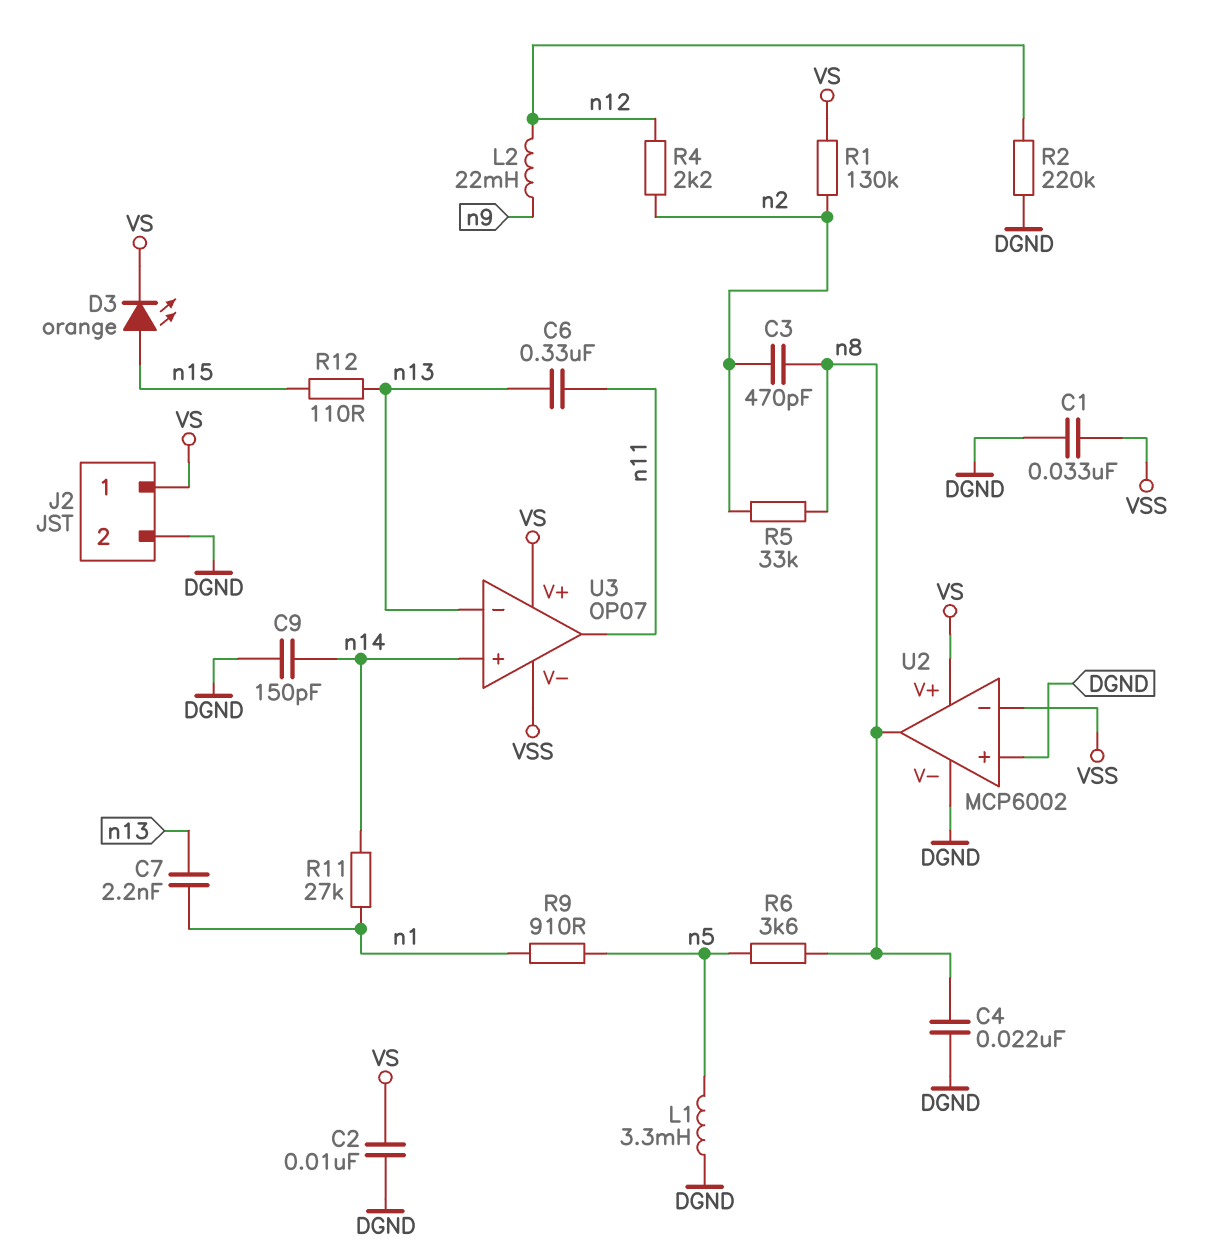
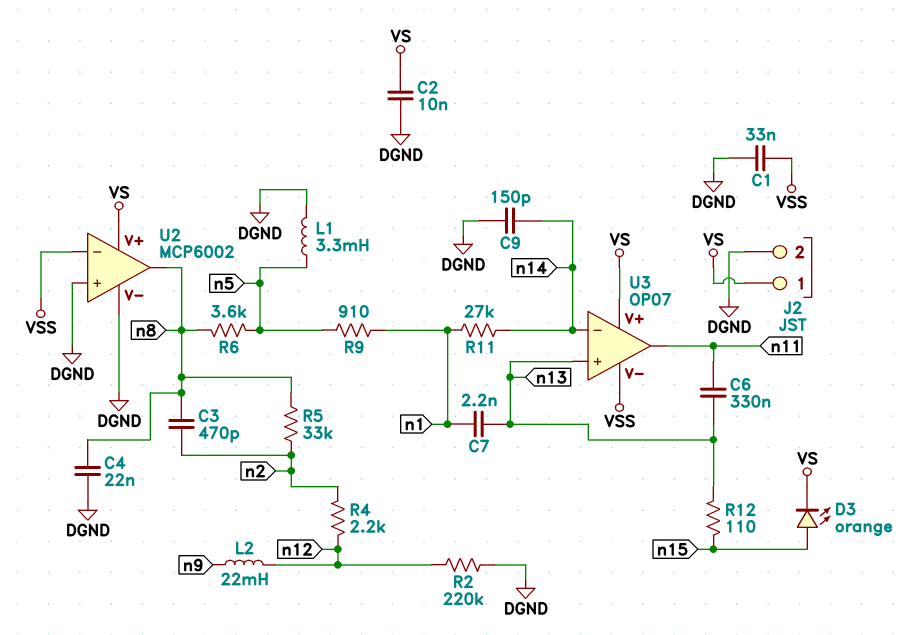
R1: 130k (VS, n2) -> none
U3 pin in+: n14 -> n13
U3 pin in-: n13 -> n14

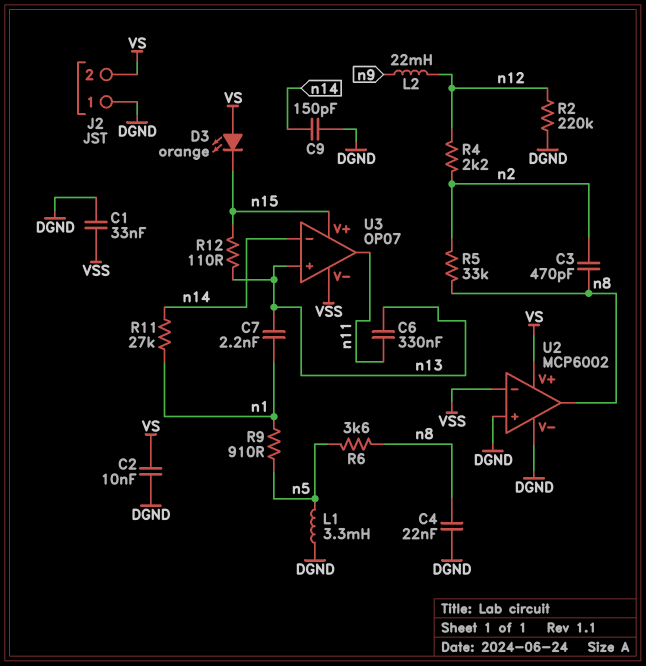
D3: LED orange (A n15, K VS) -> LED orange (A VS, K n15)
J2 pin 1: VS -> DGND
J2 pin 2: DGND -> VS
U3 pin V+: VS -> n15

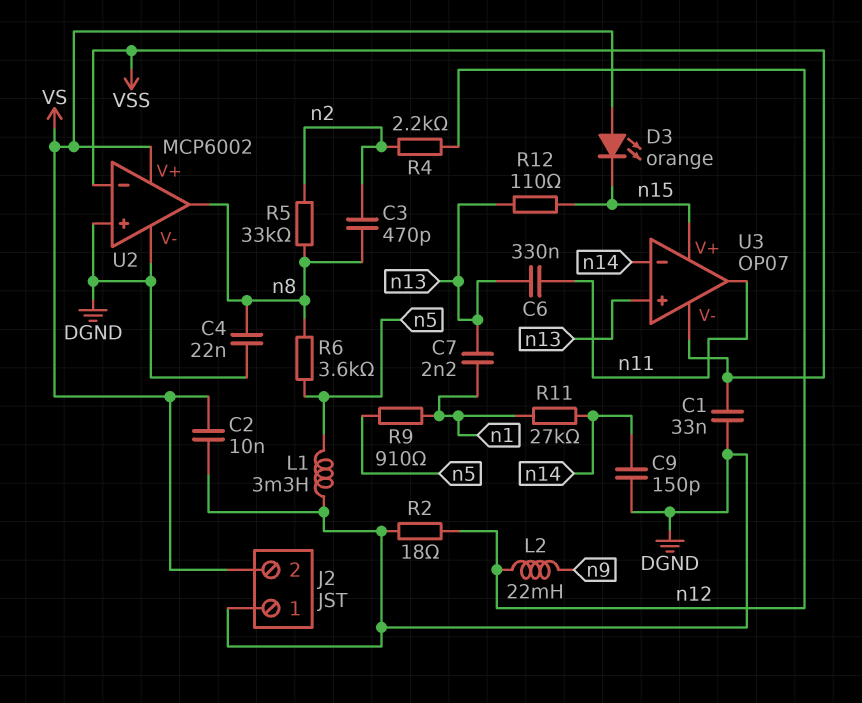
R2: 220k (DGND, n12) -> 18 (DGND, n12)

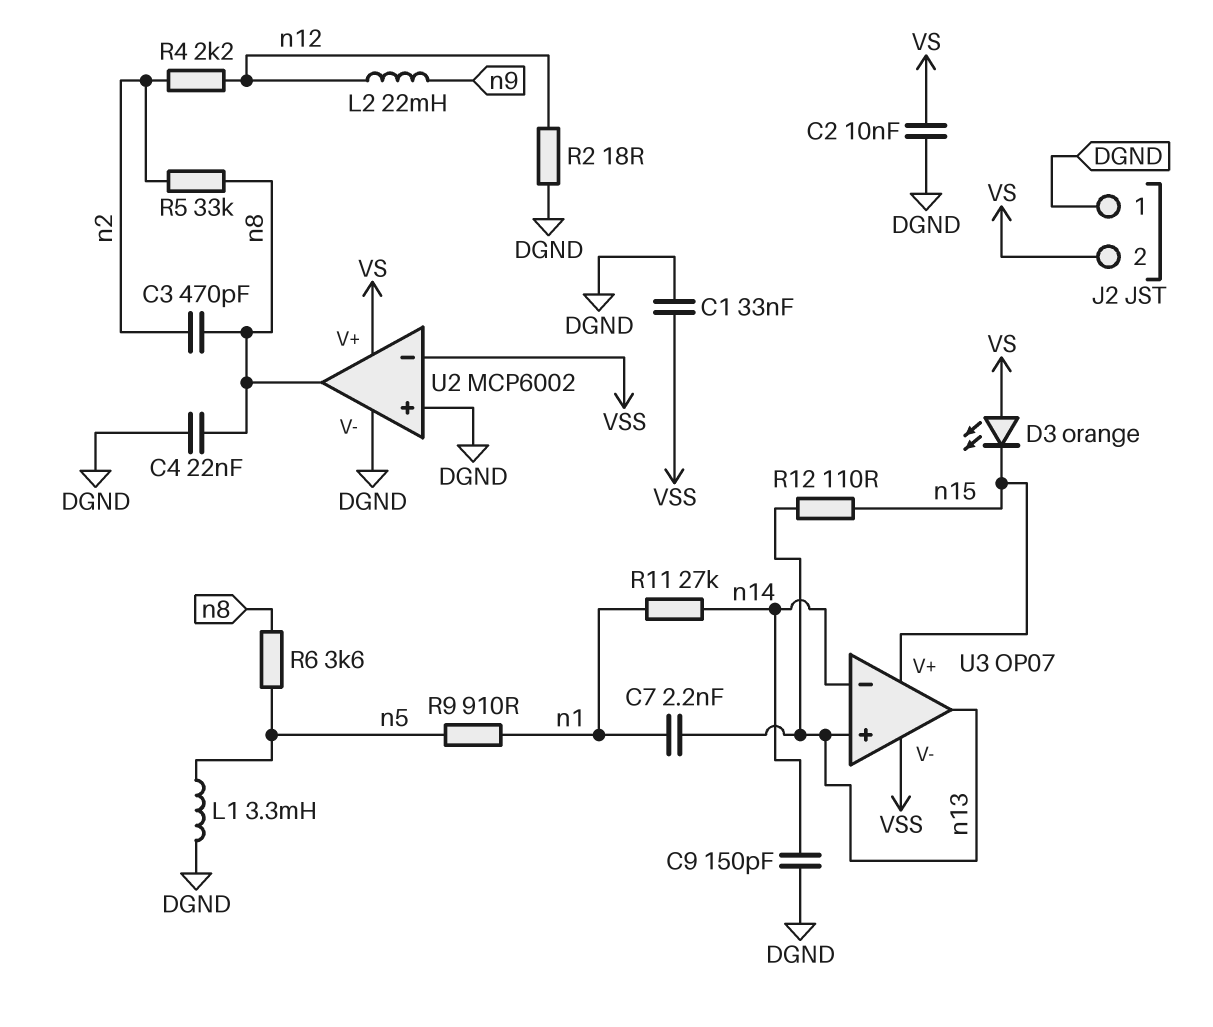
C6: 330nF (n11, n13) -> none
U3 pin out: n11 -> n13

